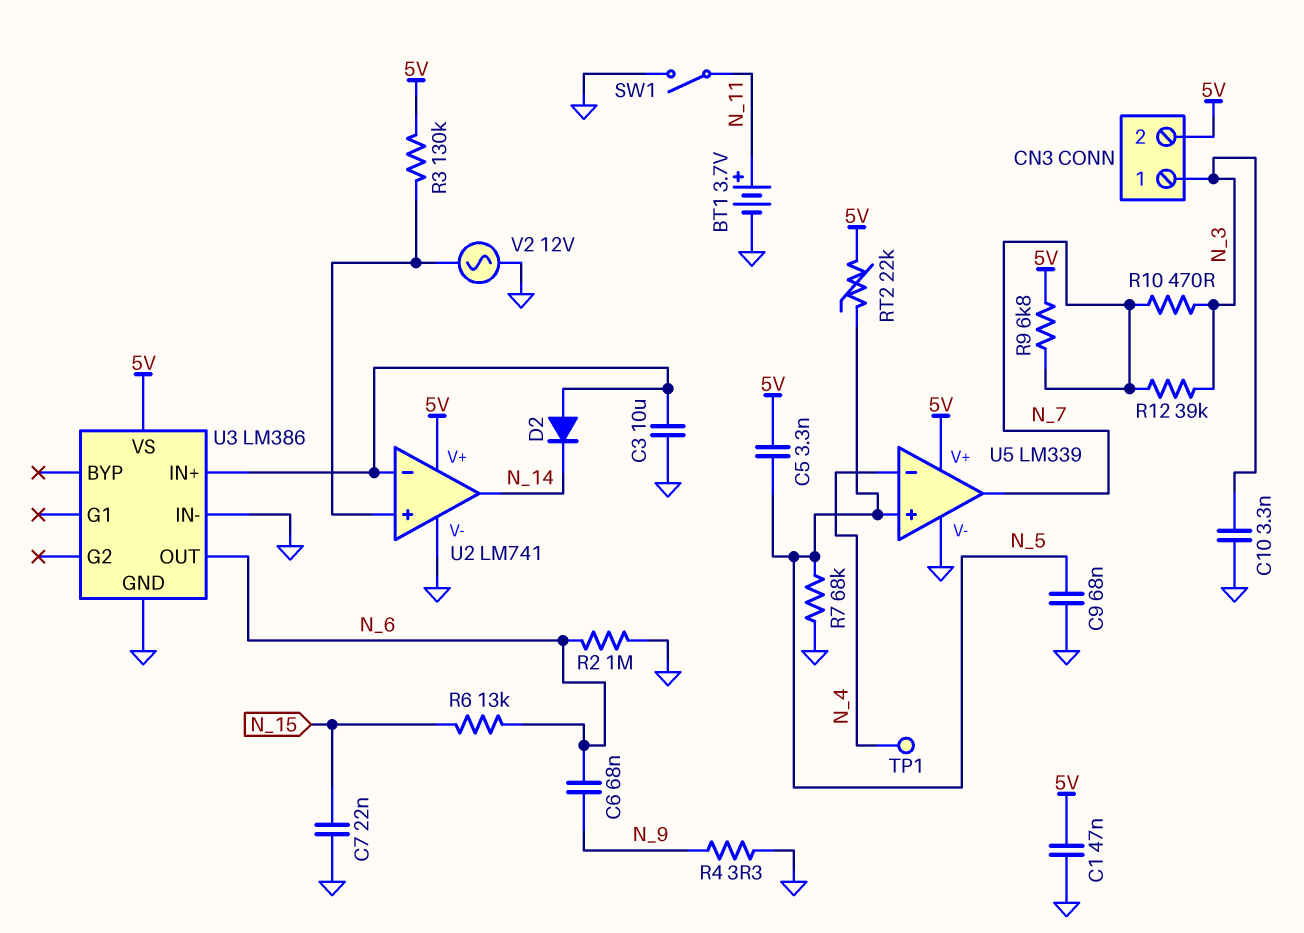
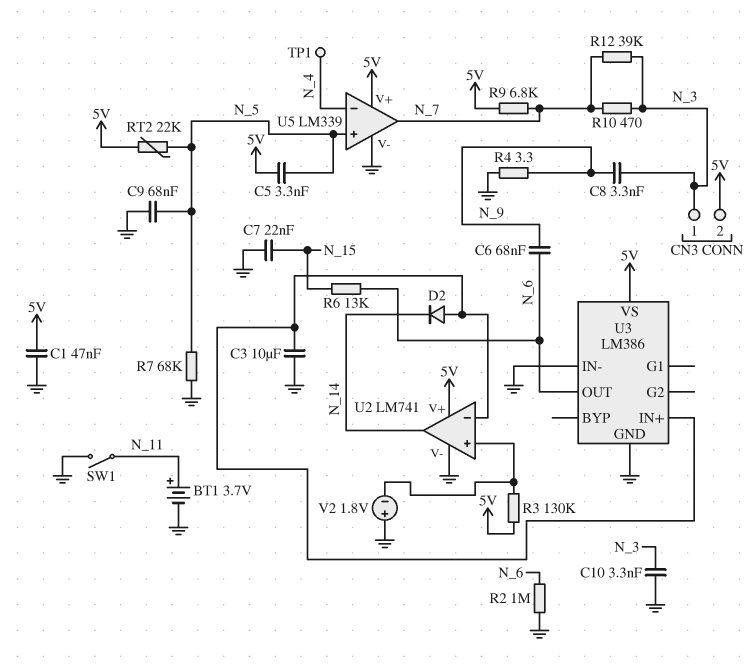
C8: none -> 3.3nF (N_3, N_9)
V2: AC 12V (GND, U2/in+) -> 1.8V (plus GND, minus U2/in+)

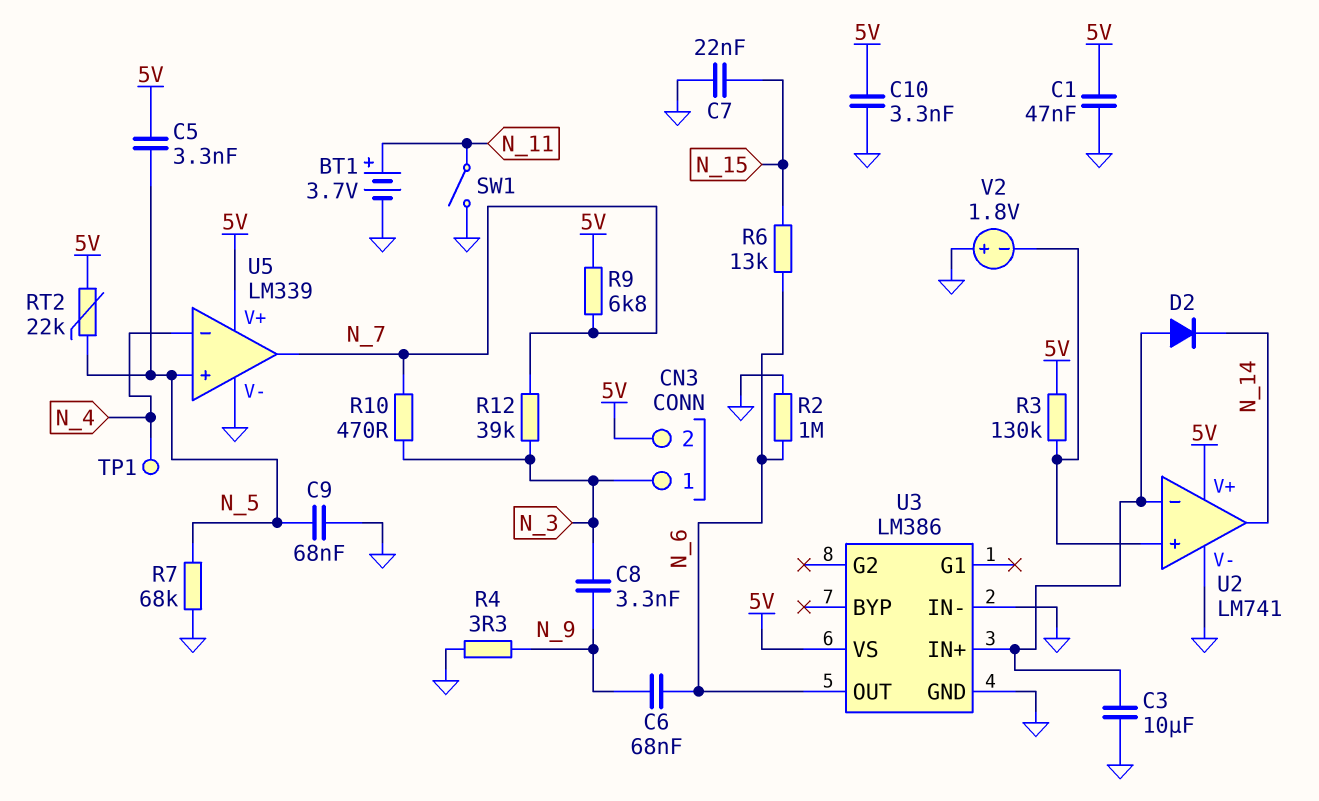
C10: 3.3nF (GND, N_3) -> 3.3nF (5V, GND)

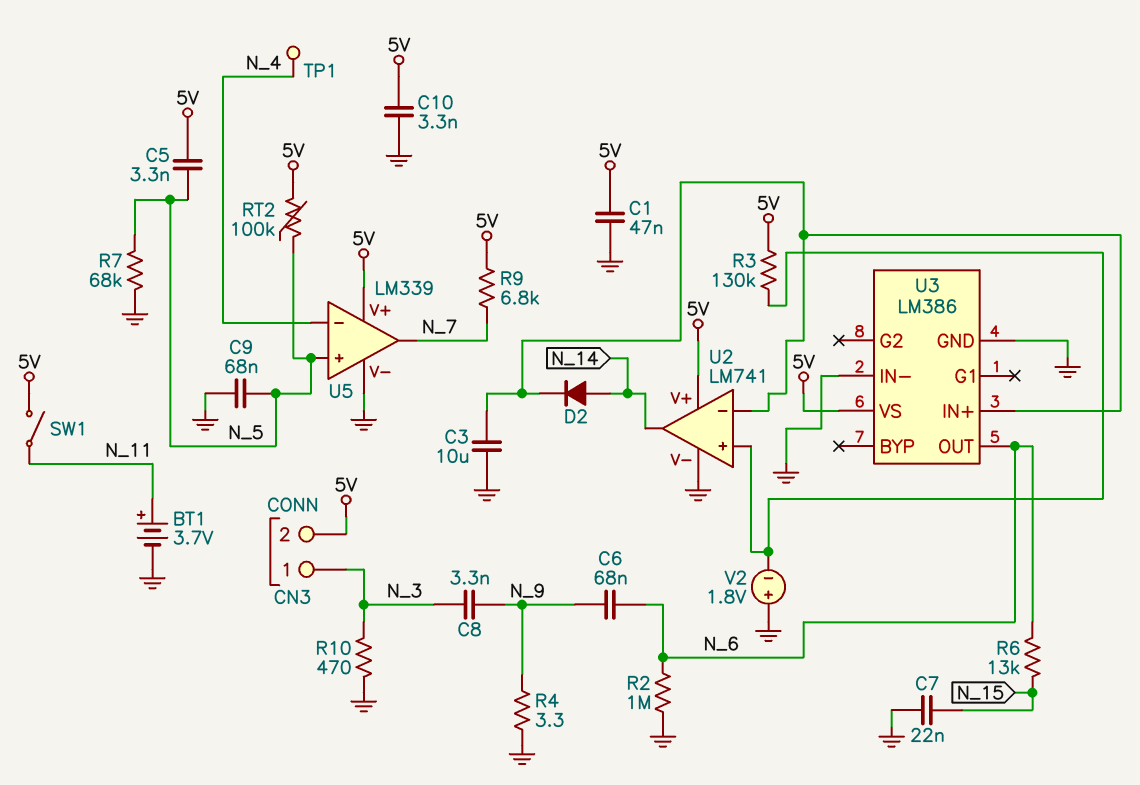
D2: diode (A U2/in-, K N_14) -> diode (A N_14, K U2/in-)
R10: 470 (N_3, N_7) -> 470 (GND, N_3)
R12: 39k (N_3, N_7) -> none
RT2: 22k (5V, N_5) -> 100k (5V, N_5)
SW1: switch (GND, N_11) -> switch (5V, N_11)

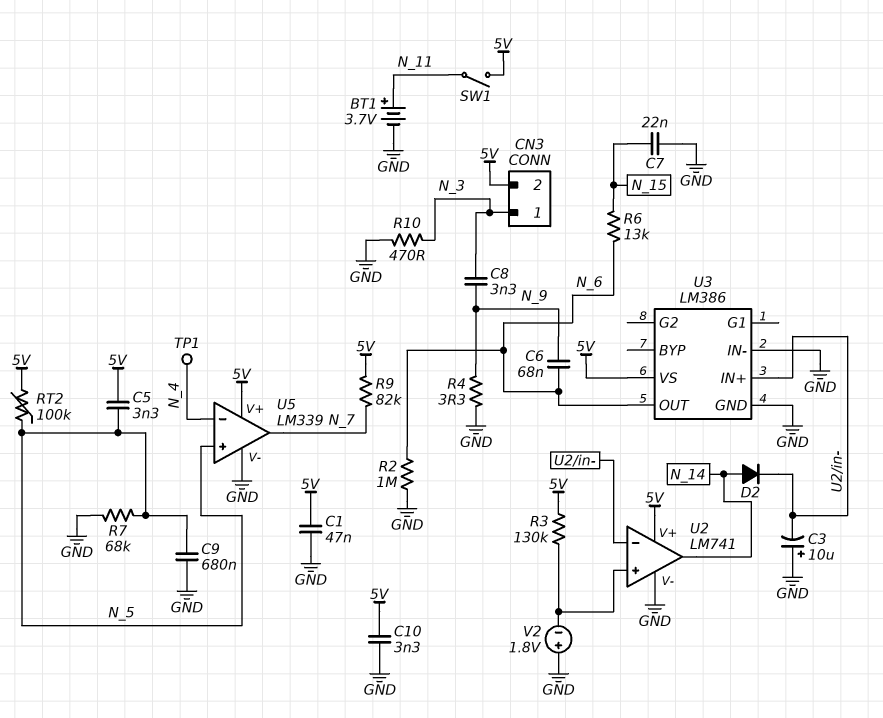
C3: 10uF (GND, U2/in-) -> 10uF (plus GND, minus U2/in-)
C9: 68nF (GND, N_5) -> 680nF (GND, N_5)
R9: 6.8k (5V, N_7) -> 82k (5V, N_7)

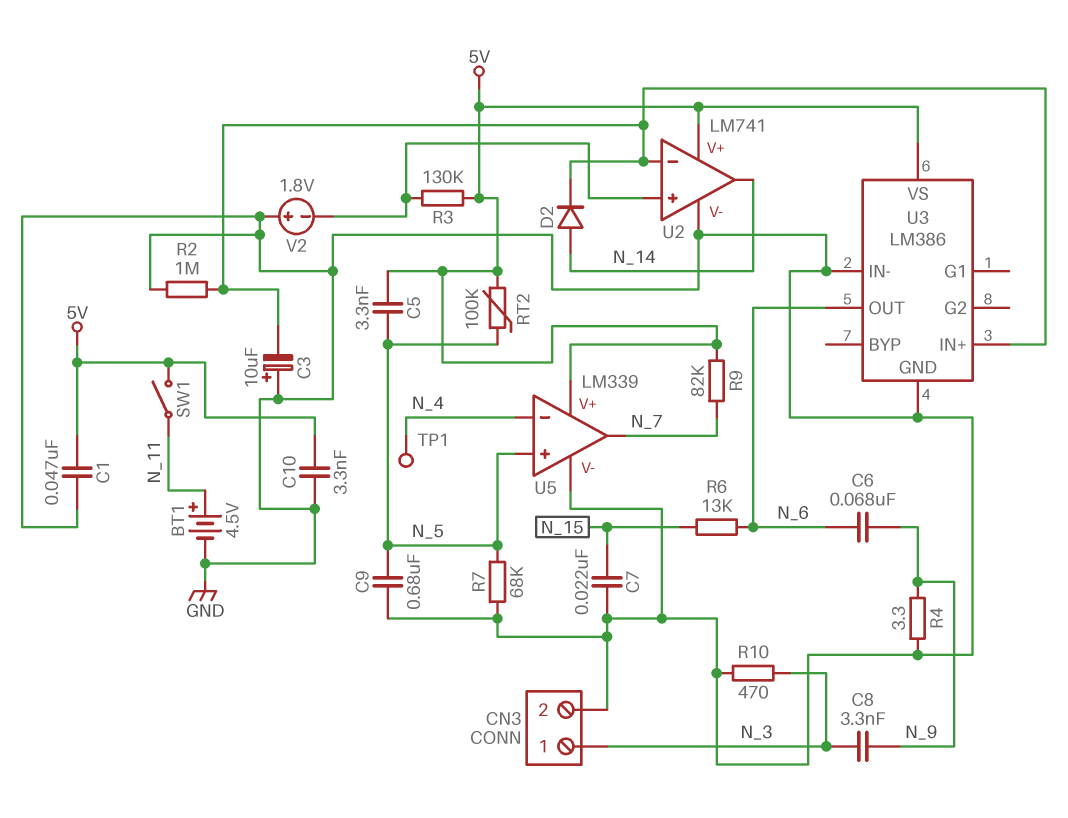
BT1: 3.7V (plus N_11, minus GND) -> 4.5V (plus N_11, minus GND)
CN3 pin 2: 5V -> GND
R2: 1M (GND, N_6) -> 1M (GND, U2/in-)

